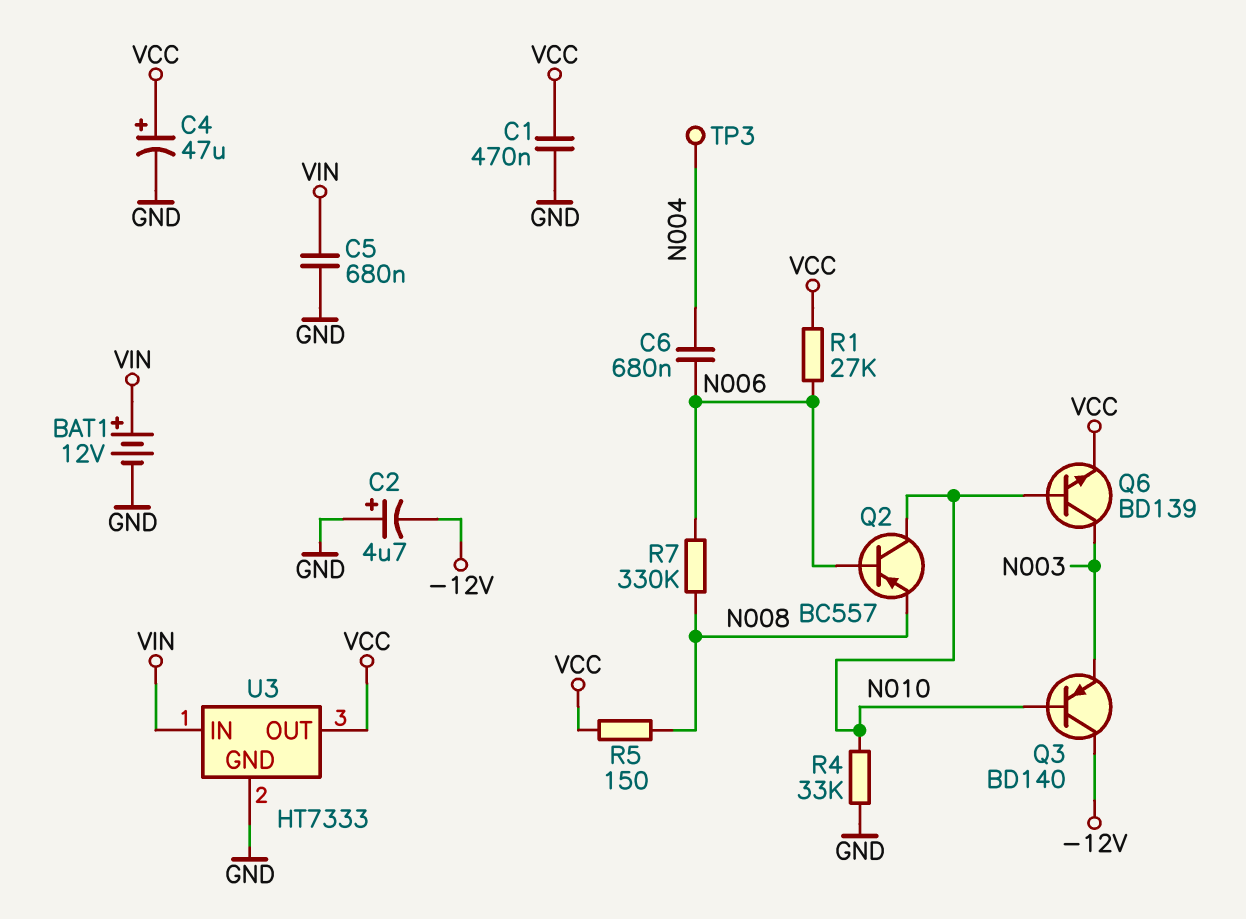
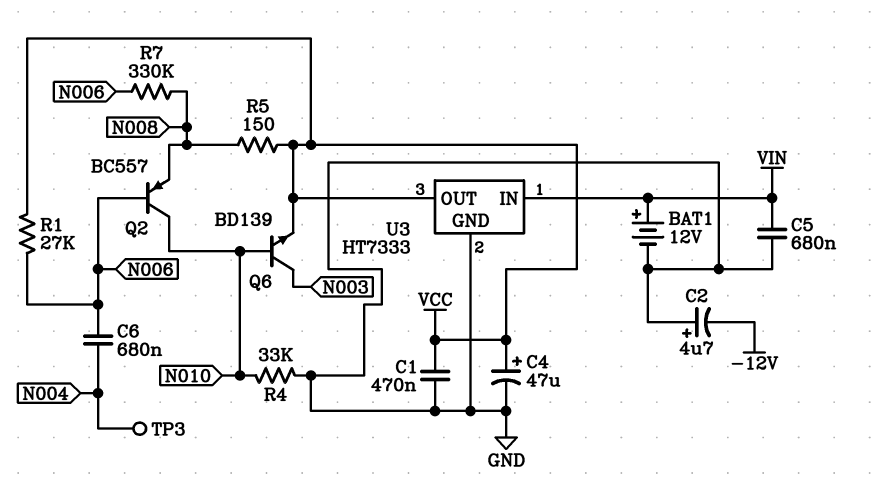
Q3: PNP BD140 (B N010, C -12V, E N003) -> none

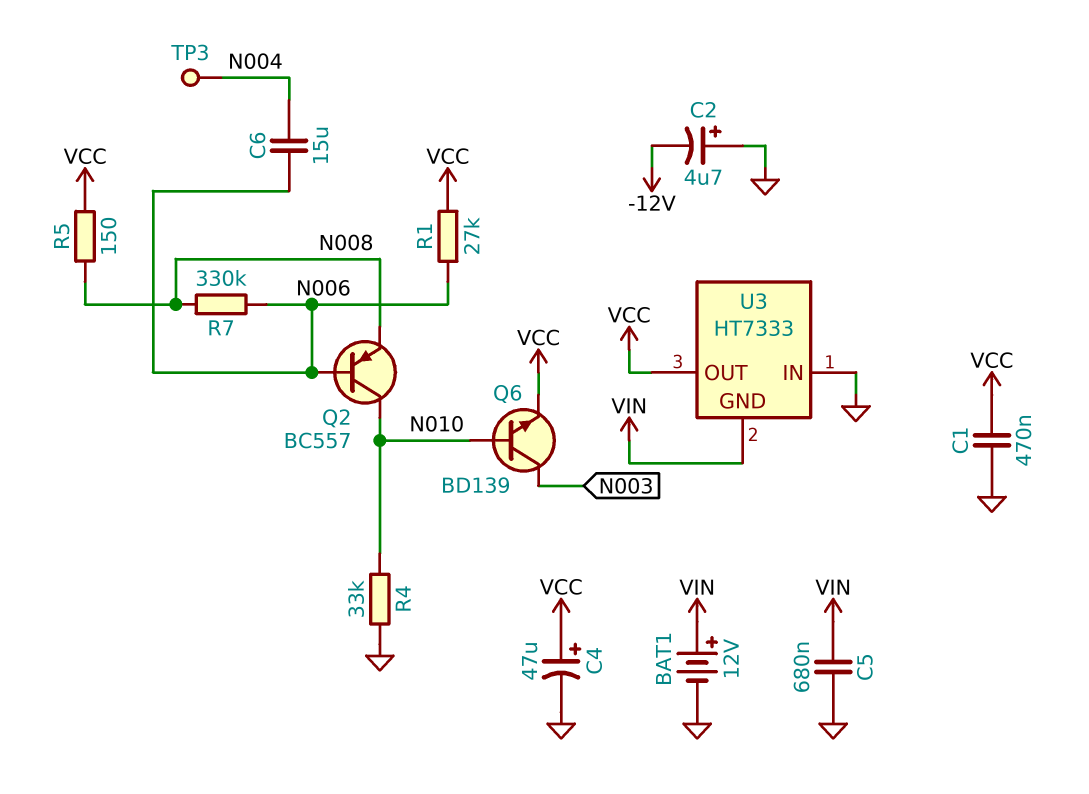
C6: 680nF (N004, N006) -> 15uF (N004, N006)
U3 pin GND: GND -> VIN
U3 pin IN: VIN -> GND

